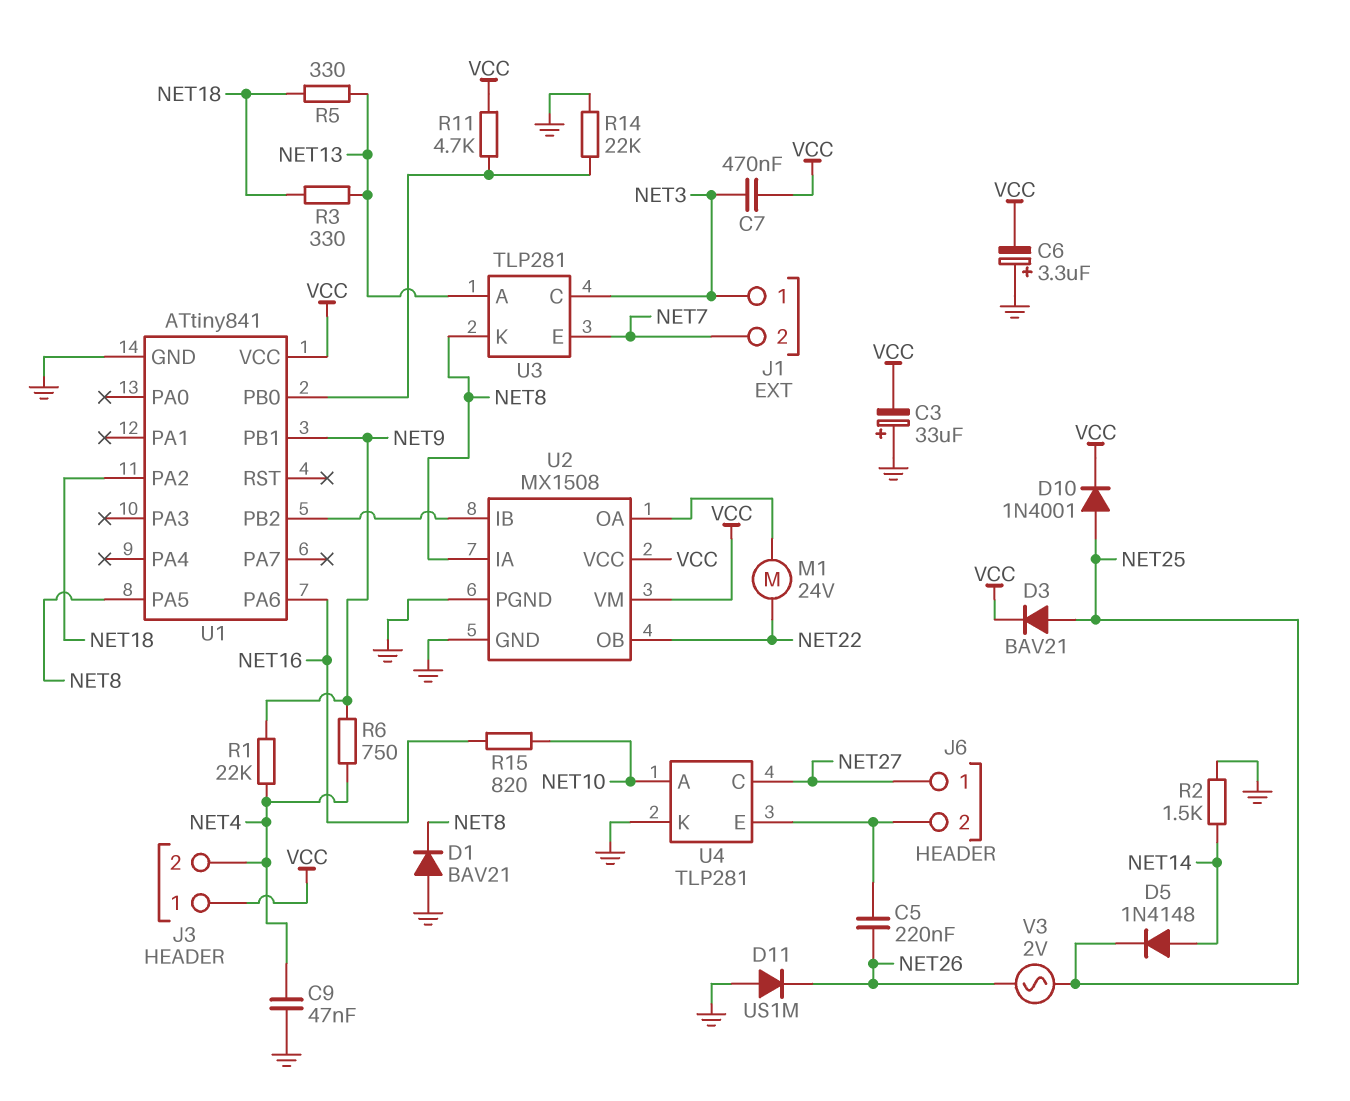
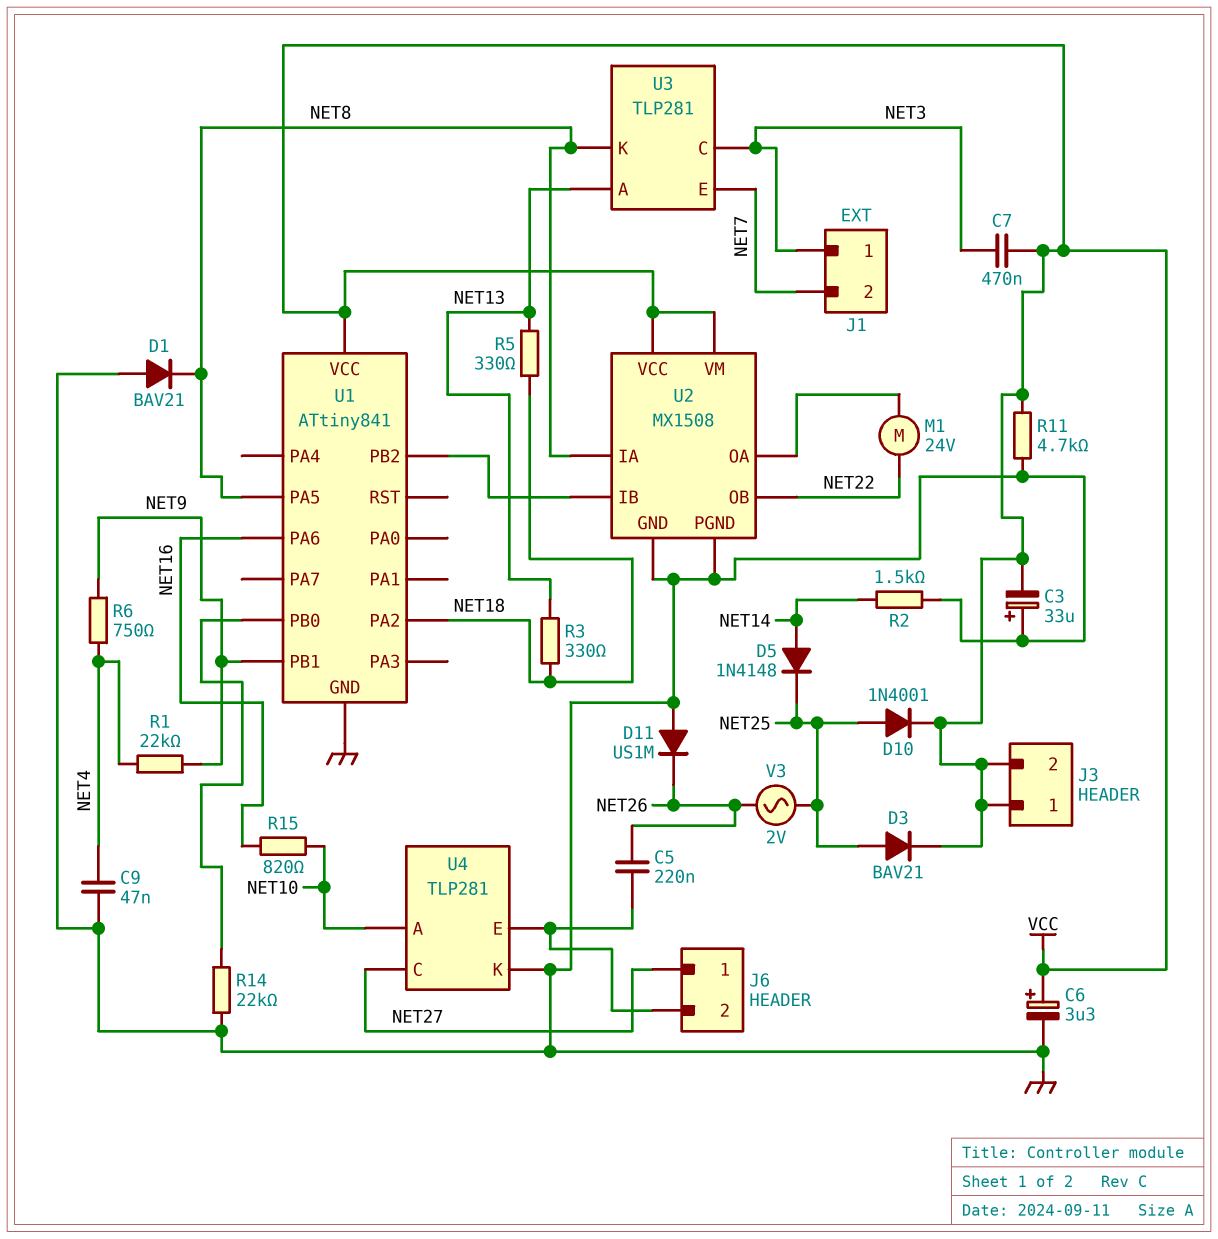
C6: 3.3uF (plus GND, minus VCC) -> 3.3uF (plus VCC, minus GND)
J3 pin 2: NET4 -> VCC
R11: 4.7k (U1/PB0, VCC) -> 4.7k (GND, VCC)

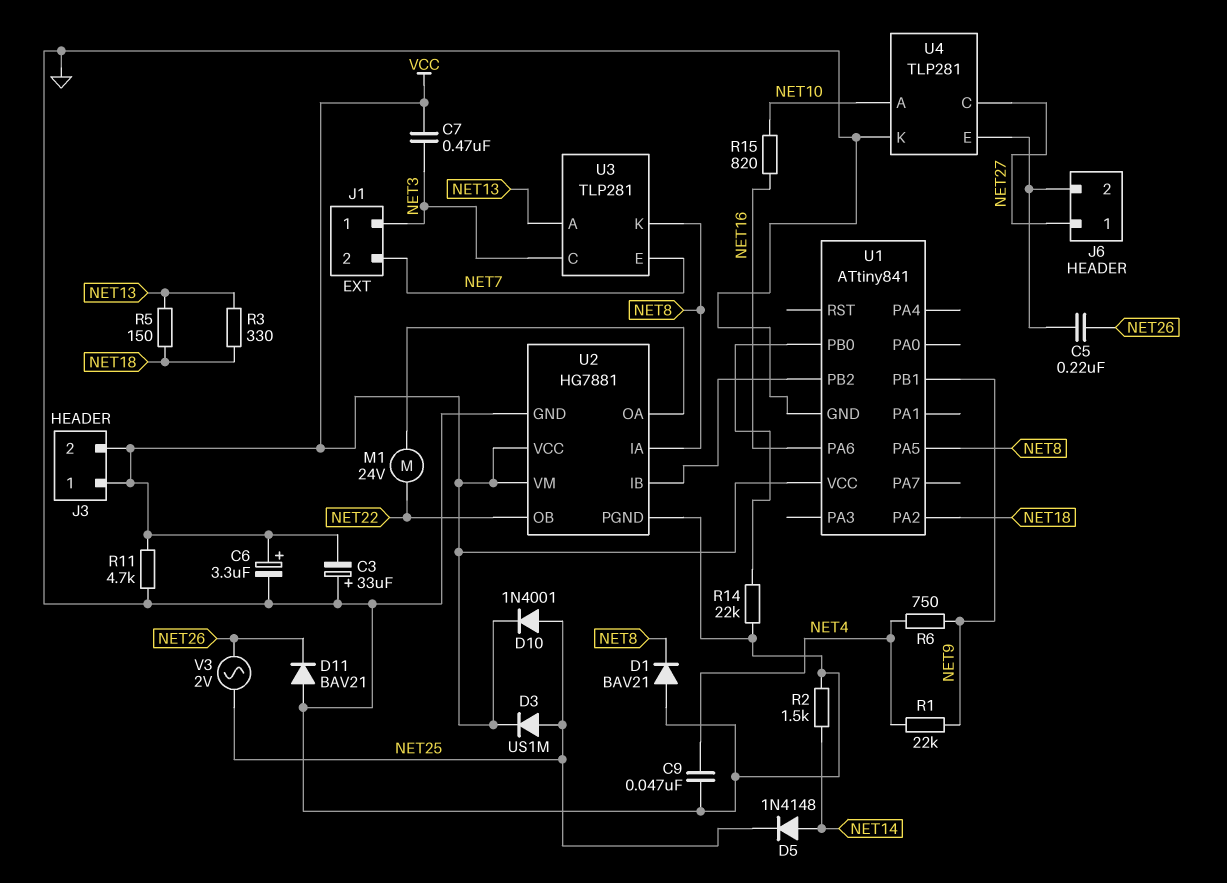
D3: diode BAV21 (A NET25, K VCC) -> diode US1M (A NET25, K VCC)
D11: diode US1M (A GND, K NET26) -> diode BAV21 (A GND, K NET26)
R5: 330 (NET13, NET18) -> 150 (NET13, NET18)
U2: MX1508 -> HG7881

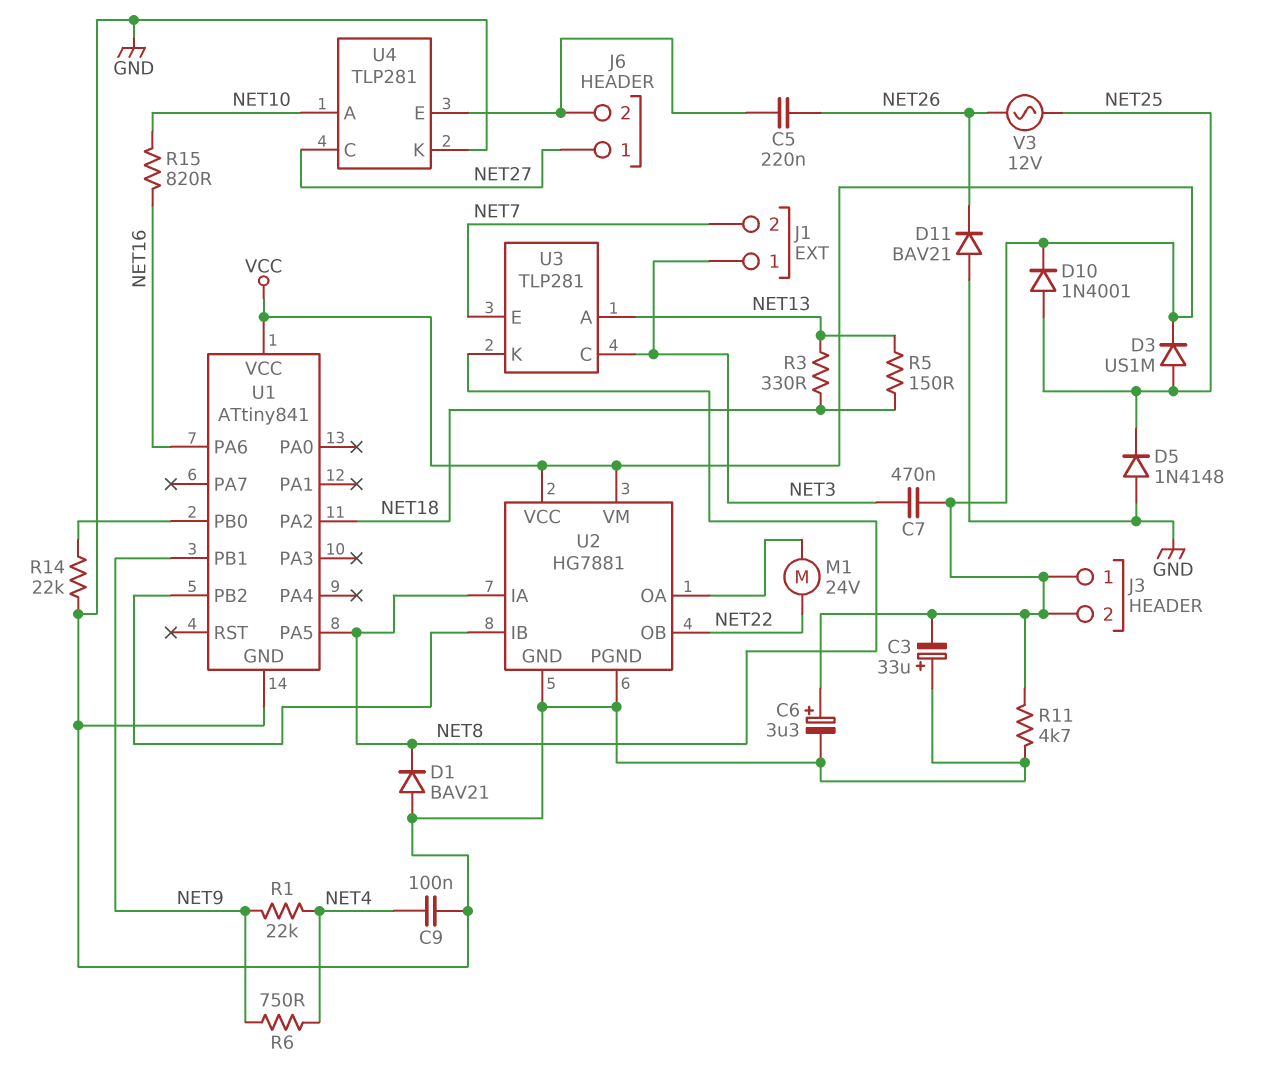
C9: 47nF (GND, NET4) -> 100nF (GND, NET4)
D5: diode 1N4148 (A NET14, K NET25) -> diode 1N4148 (A GND, K NET25)
R2: 1.5k (GND, NET14) -> none
V3: AC 2V (NET25, NET26) -> AC 12V (NET25, NET26)

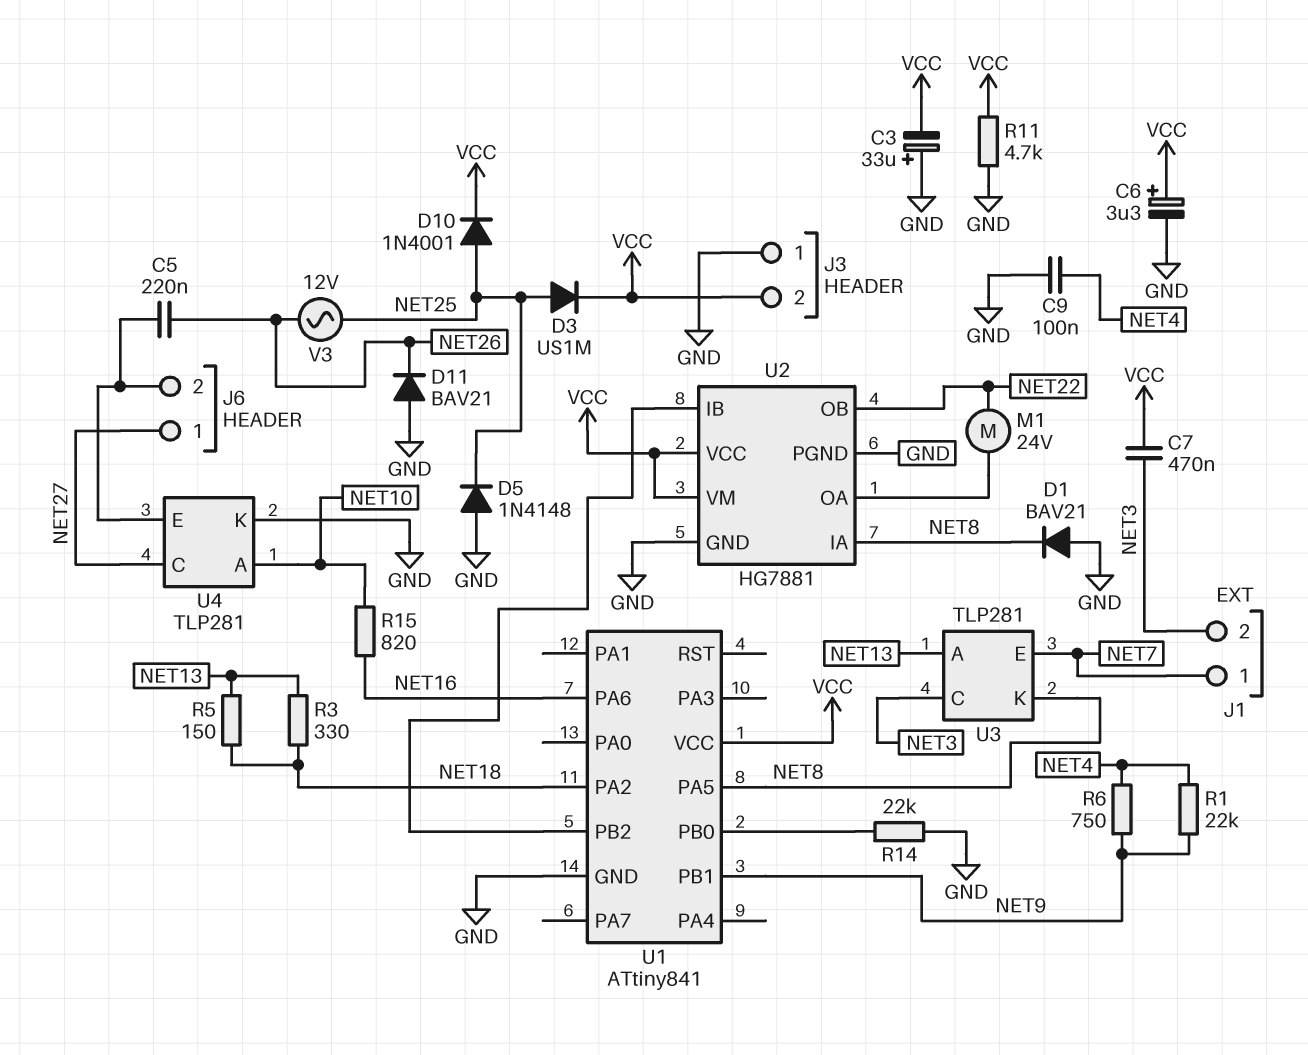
J1 pin 1: NET3 -> NET7
J1 pin 2: NET7 -> NET3
J3 pin 1: VCC -> GND

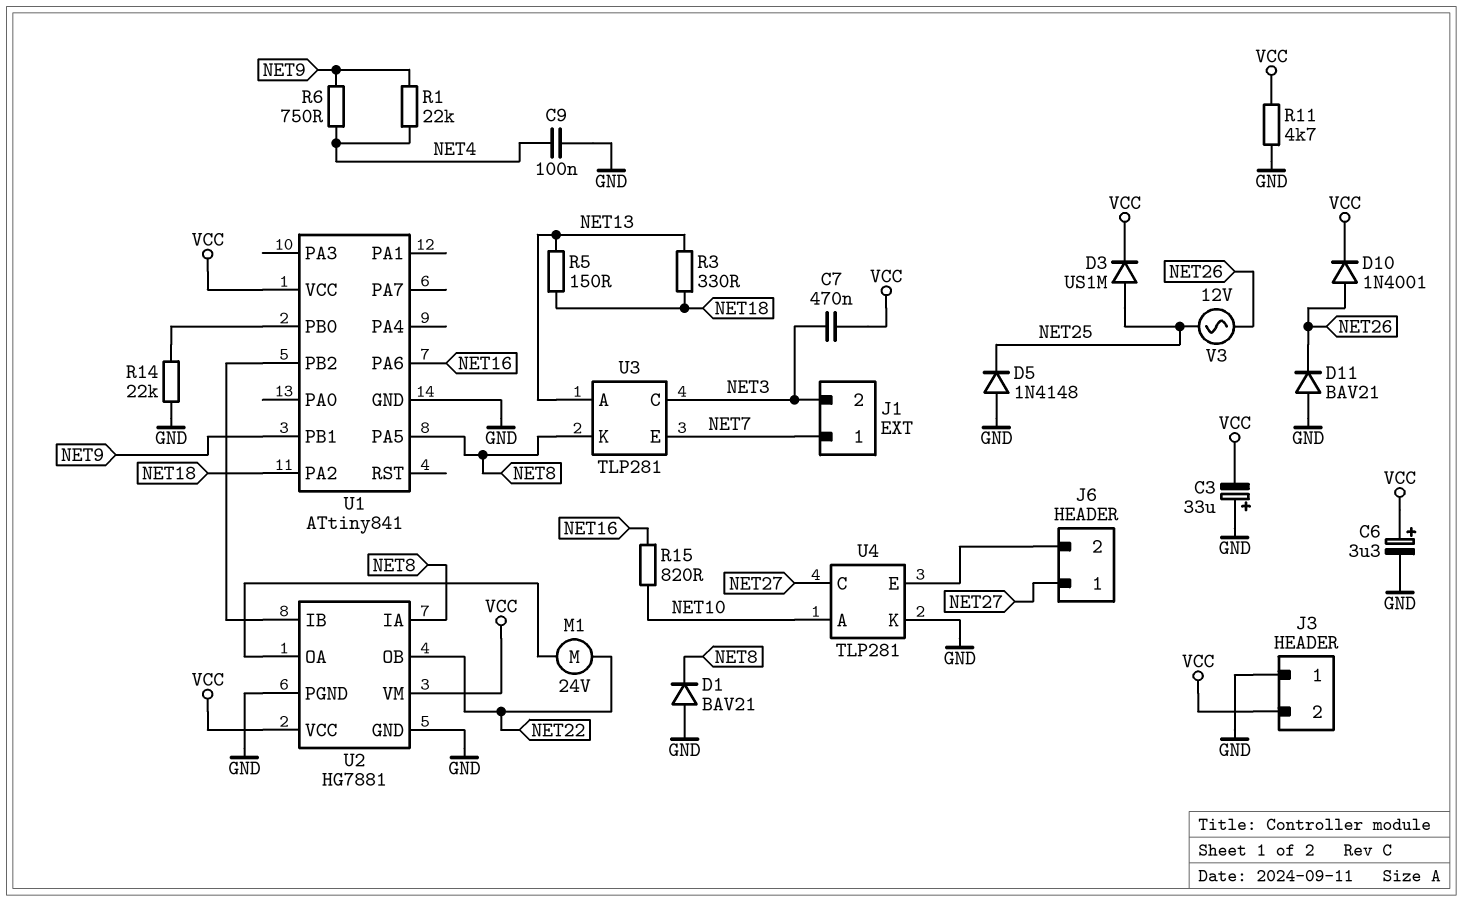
C5: 220nF (J6/2, NET26) -> none
D10: diode 1N4001 (A NET25, K VCC) -> diode 1N4001 (A NET26, K VCC)

